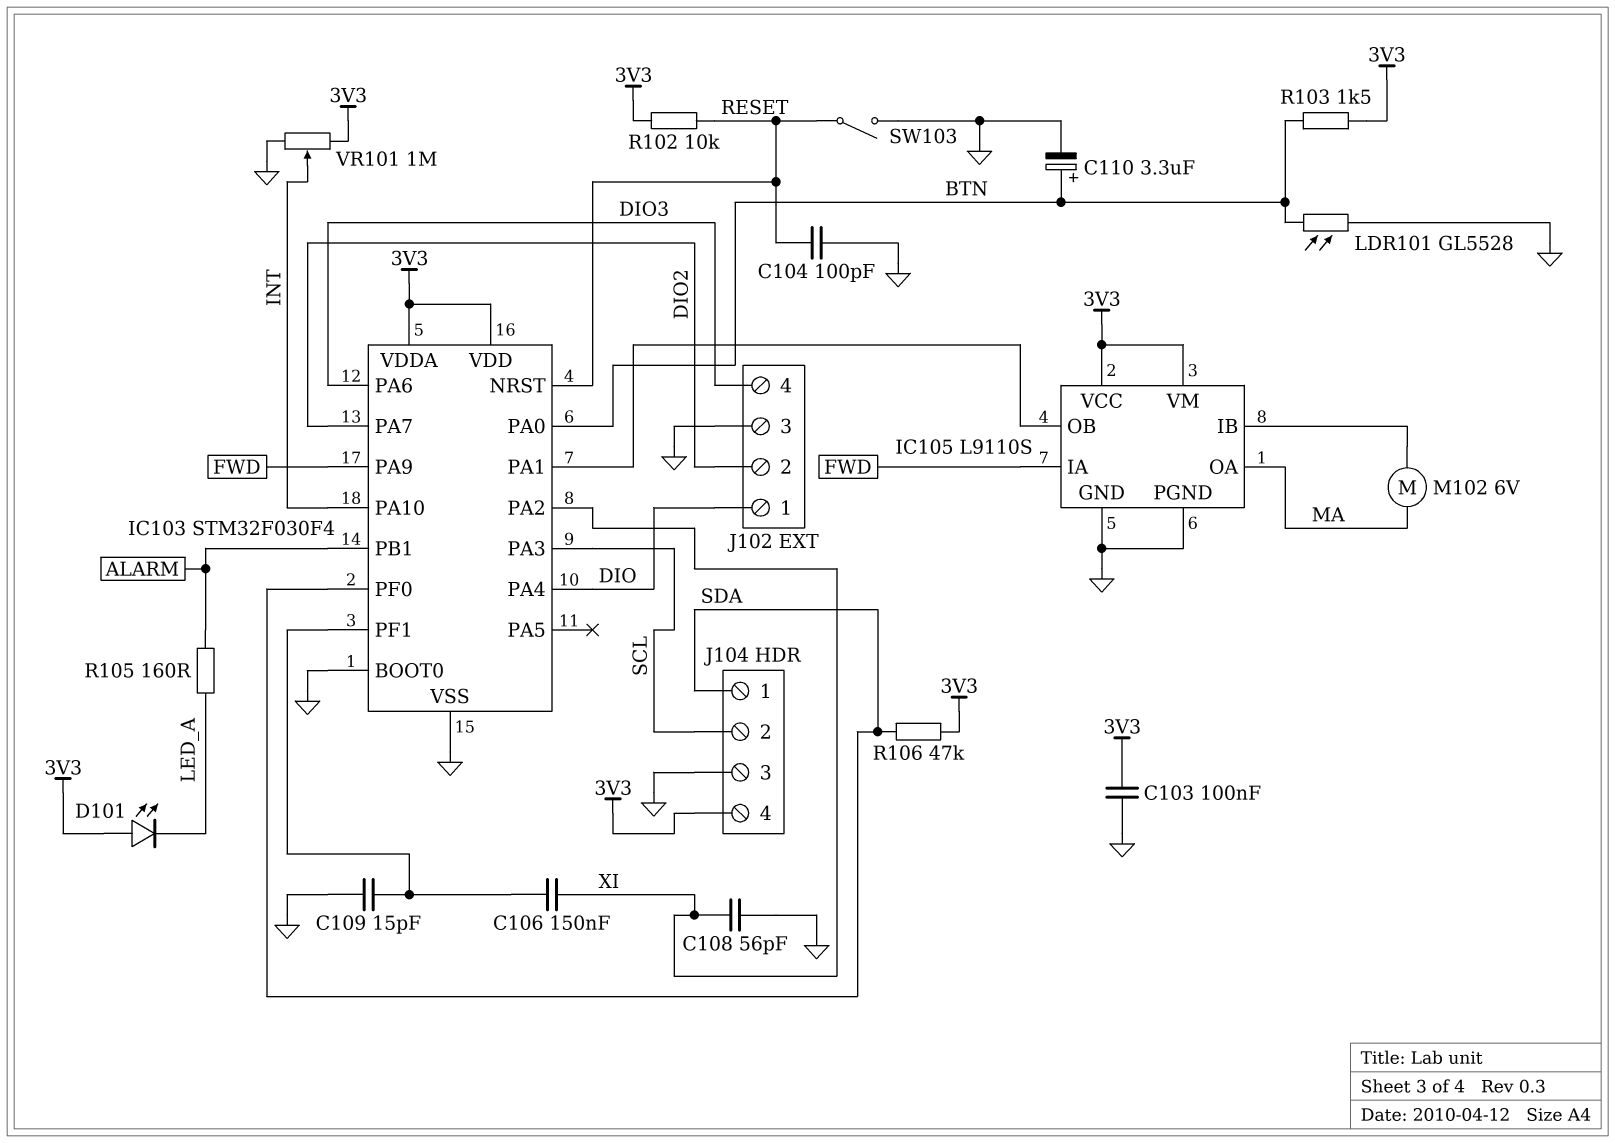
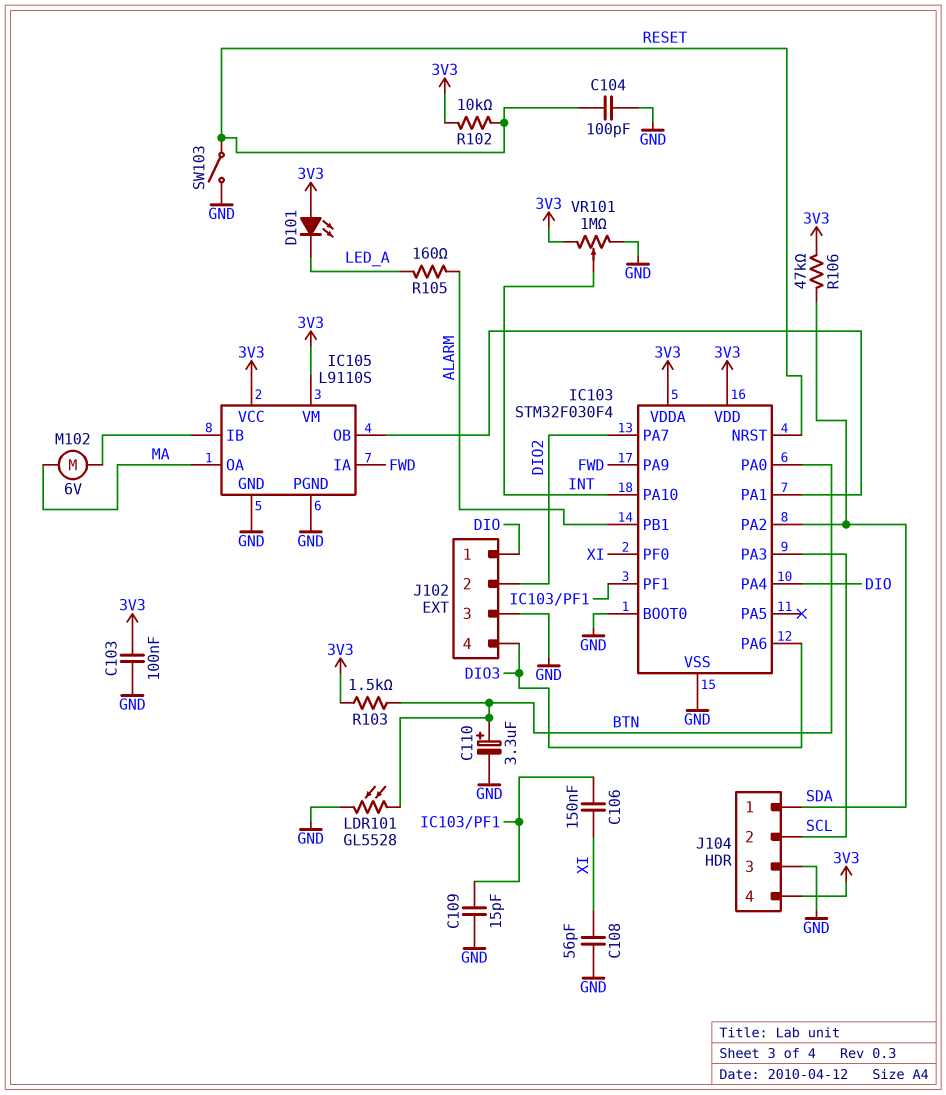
IC103 pin PA2: XI -> SDA
IC103 pin PF0: SDA -> XI

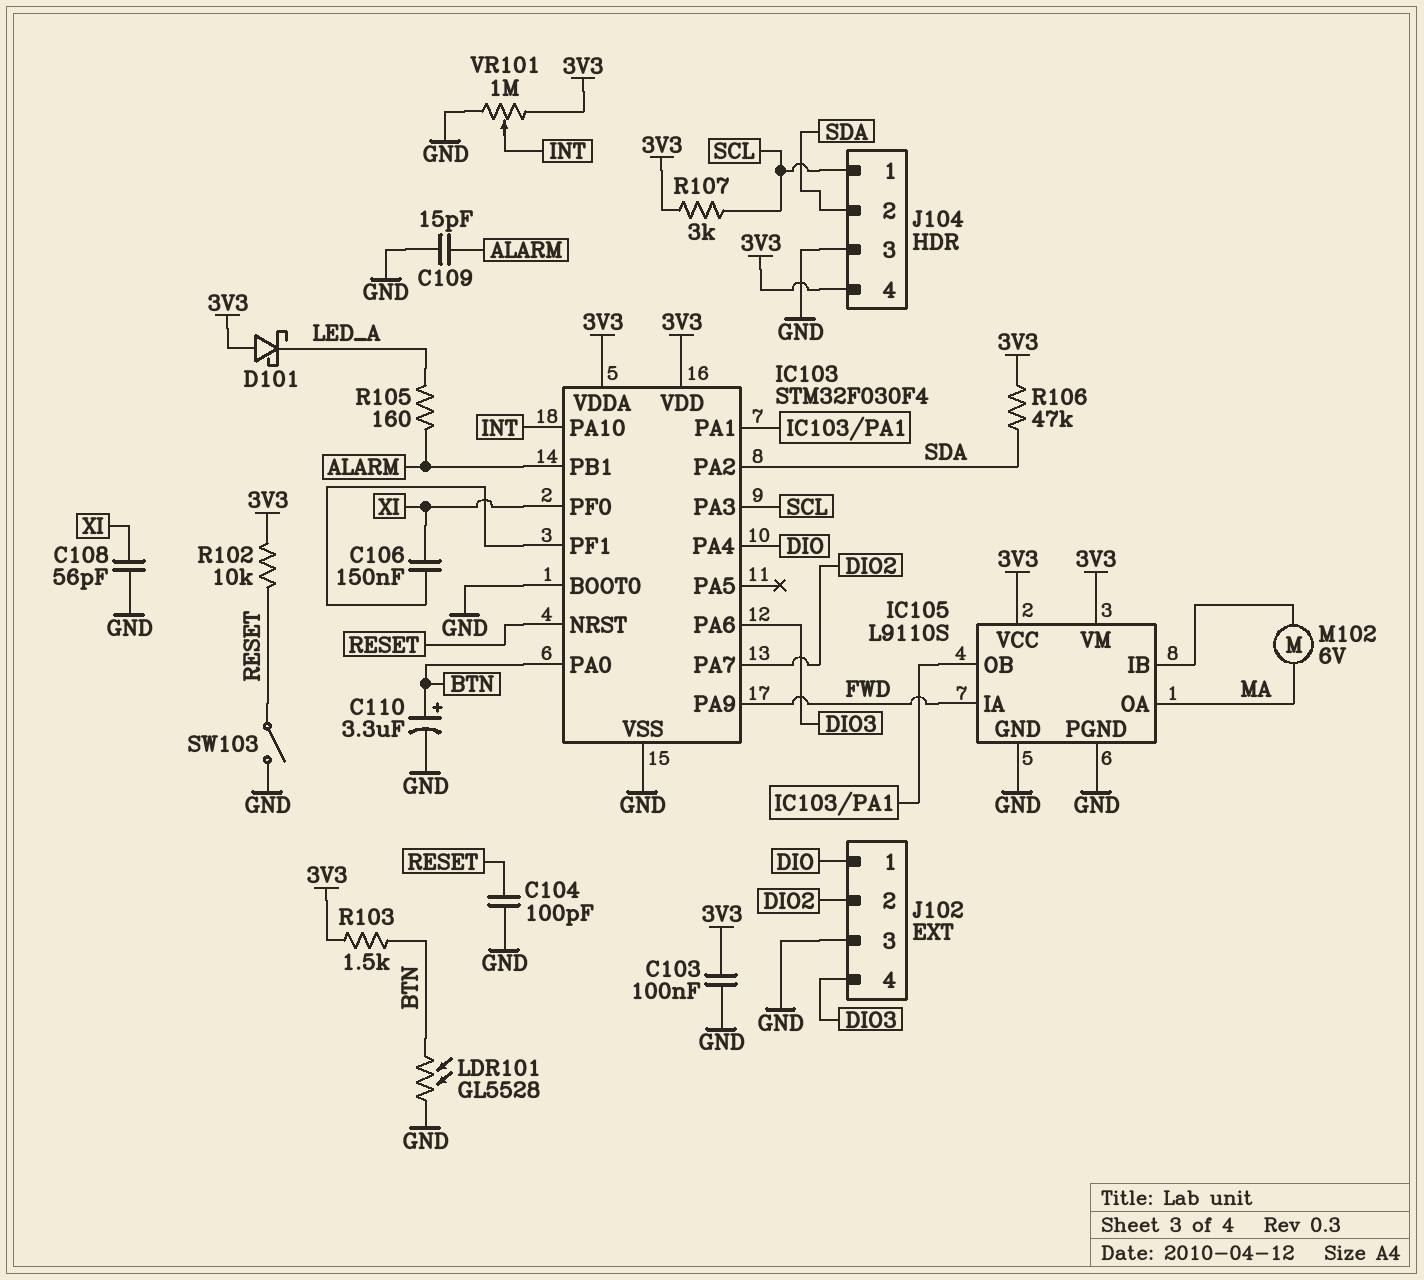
C109: 15pF (GND, IC103/PF1) -> 15pF (ALARM, GND)
D101: LED (A 3V3, K LED_A) -> schottky (A 3V3, K LED_A)
J104 pin 1: SDA -> SCL
J104 pin 2: SCL -> SDA
R107: none -> 3k (3V3, SCL)

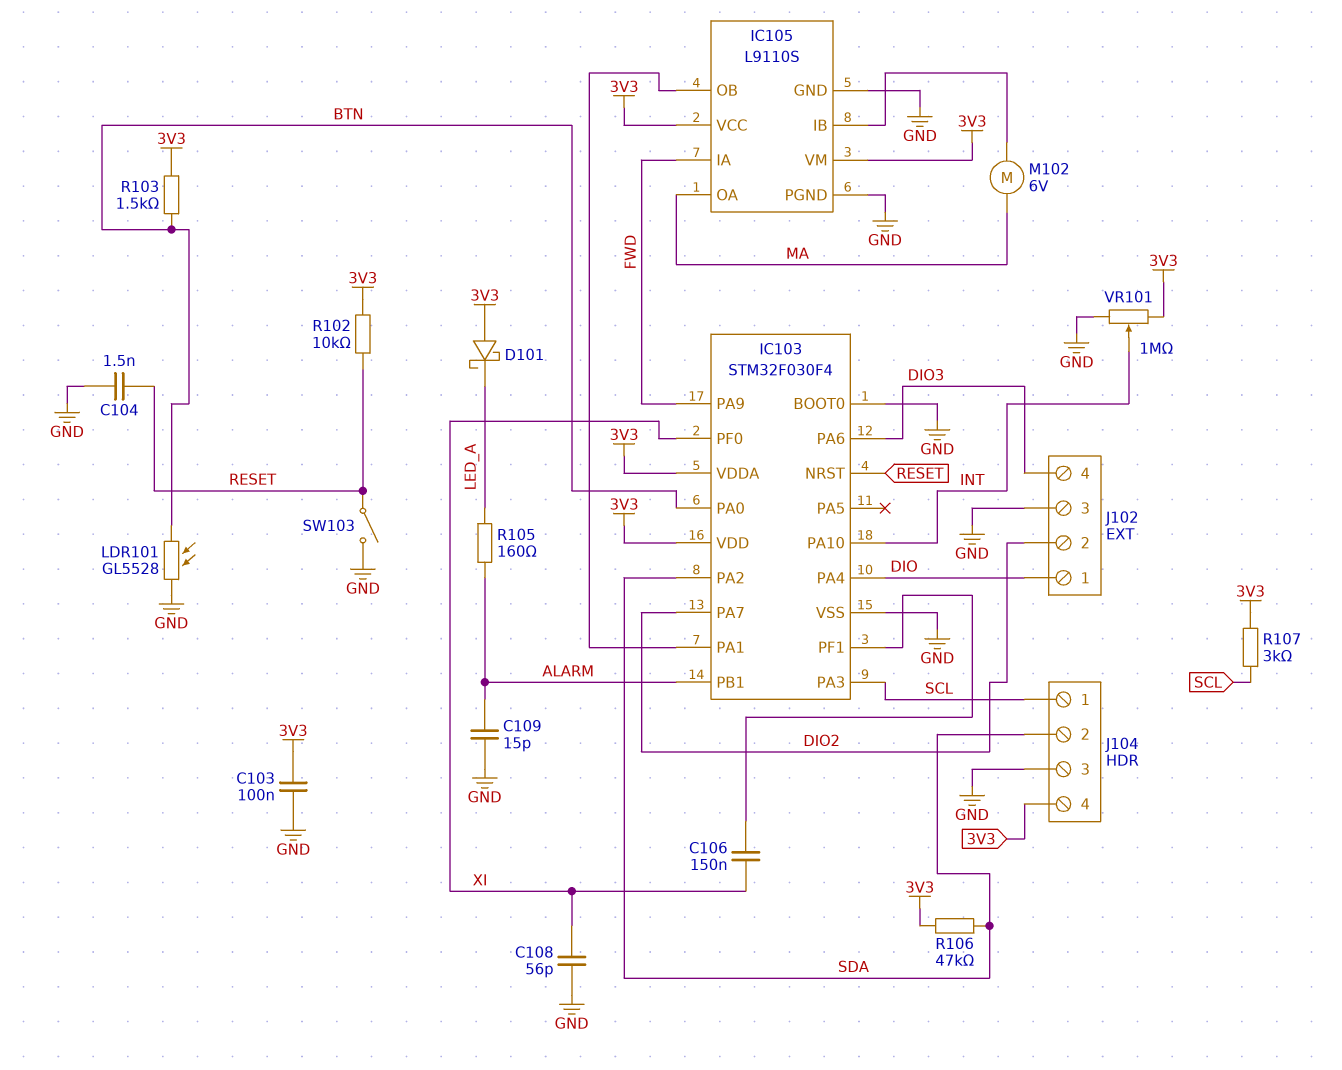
C104: 100pF (GND, RESET) -> 1.5nF (GND, RESET)
C110: 3.3uF (plus BTN, minus GND) -> none

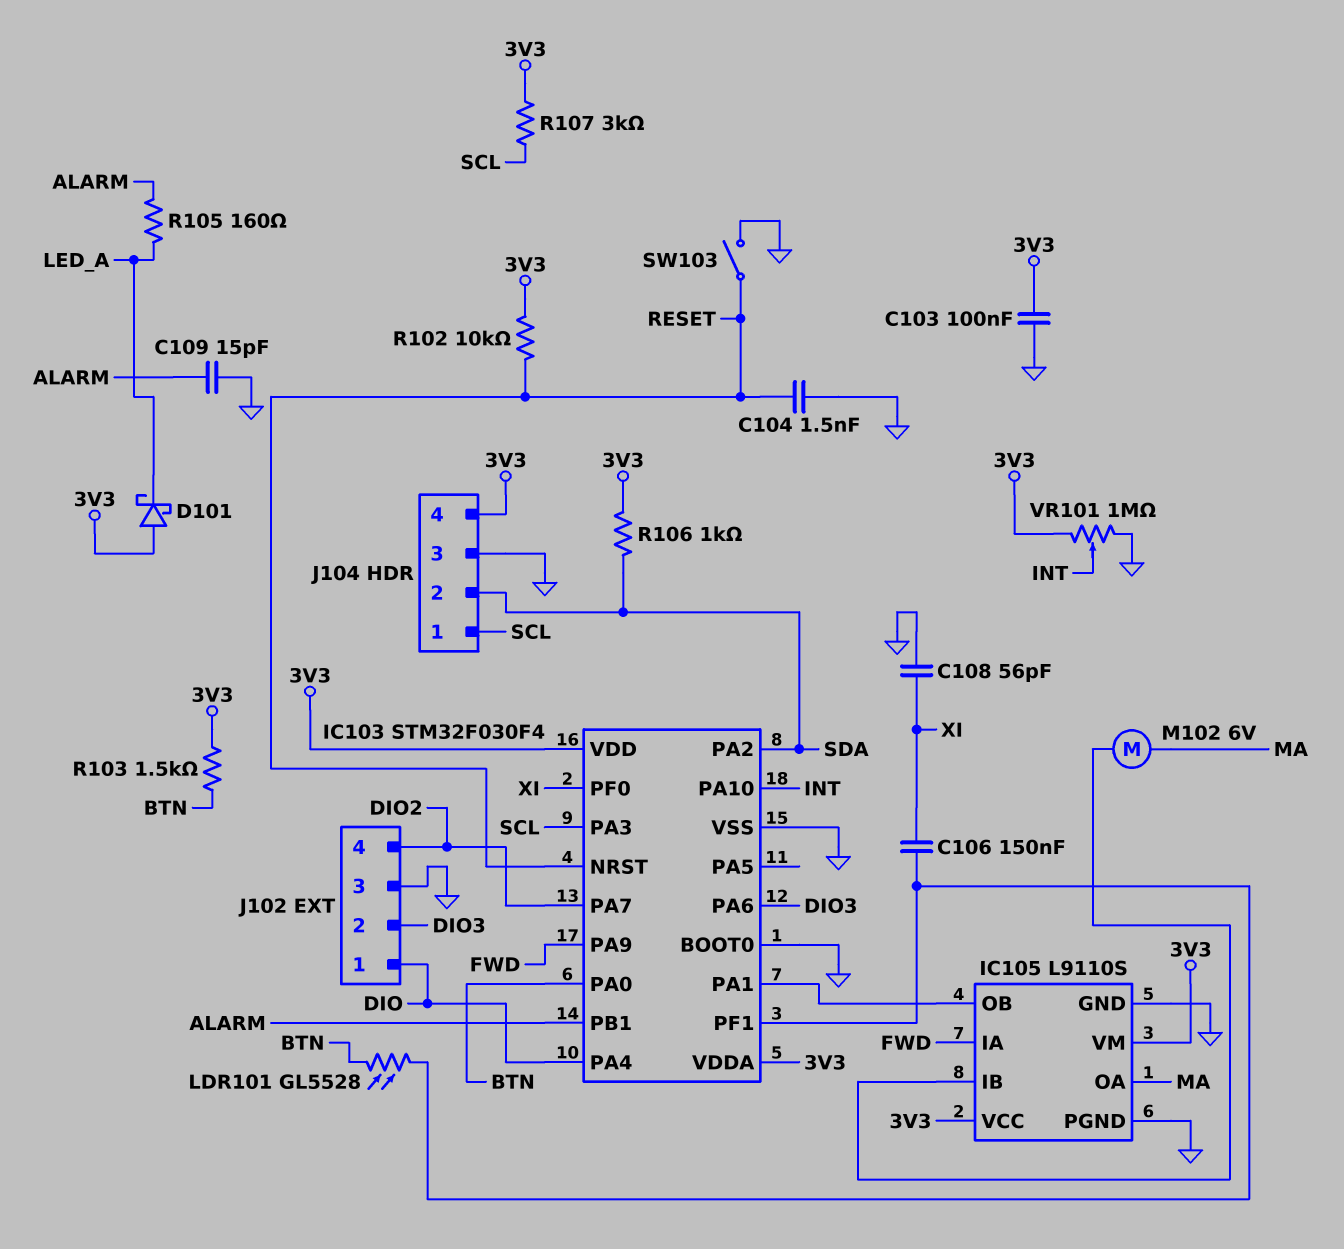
J102 pin 2: DIO2 -> DIO3
J102 pin 4: DIO3 -> DIO2
LDR101: GL5528 (BTN, GND) -> GL5528 (BTN, IC103/PF1)
R106: 47k (3V3, SDA) -> 1k (3V3, SDA)

